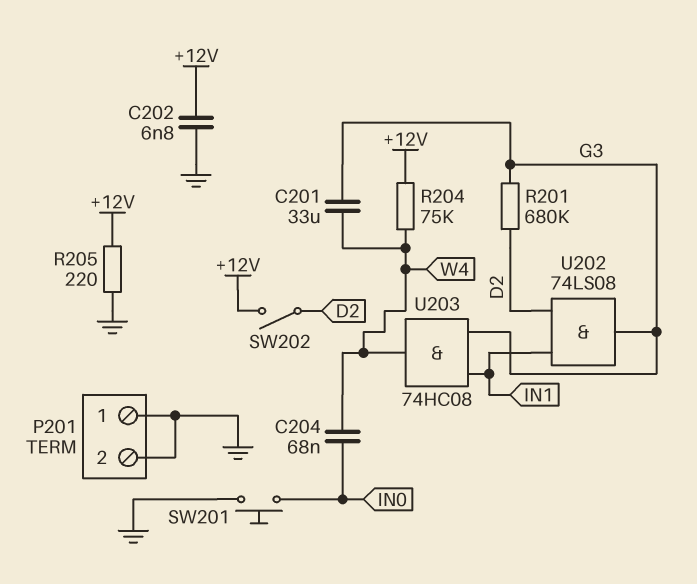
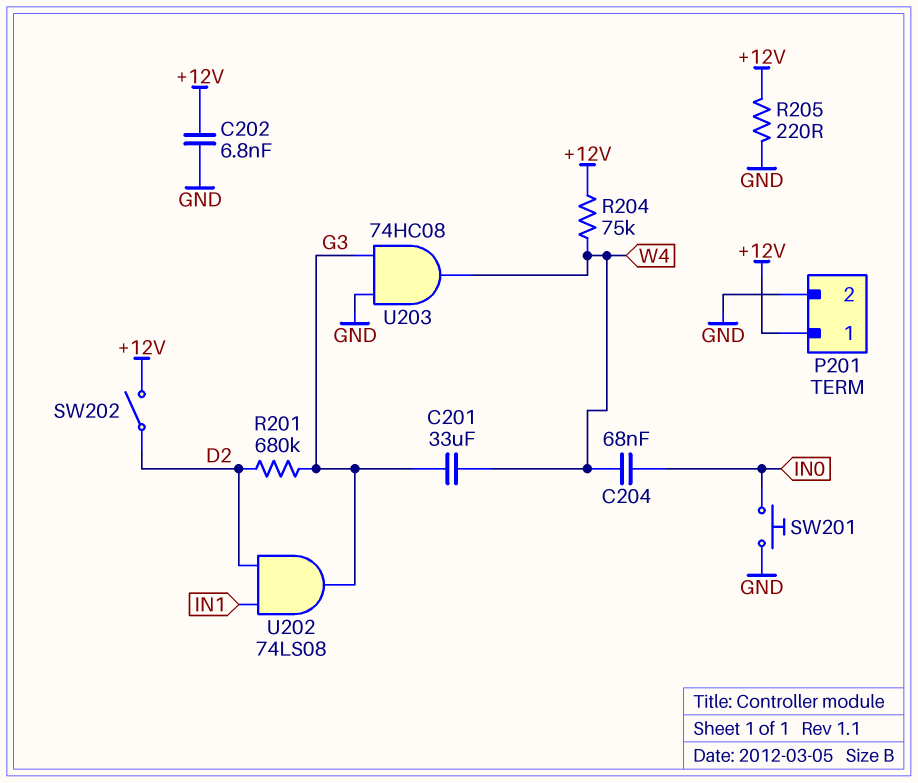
P201 pin 1: GND -> +12V
U203: AND 74HC08 (in G3, in IN1, out W4) -> AND 74HC08 (in G3, in GND, out W4)

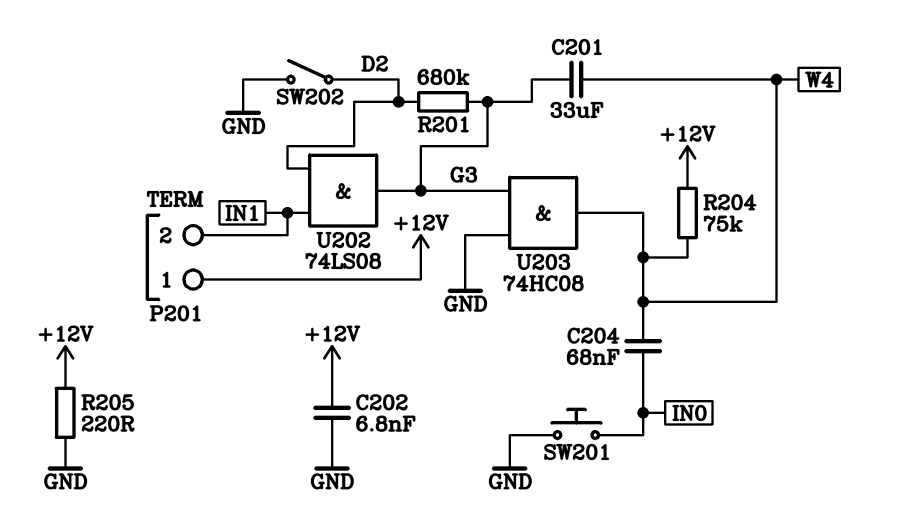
P201 pin 2: GND -> IN1
SW202: switch (+12V, D2) -> switch (D2, GND)

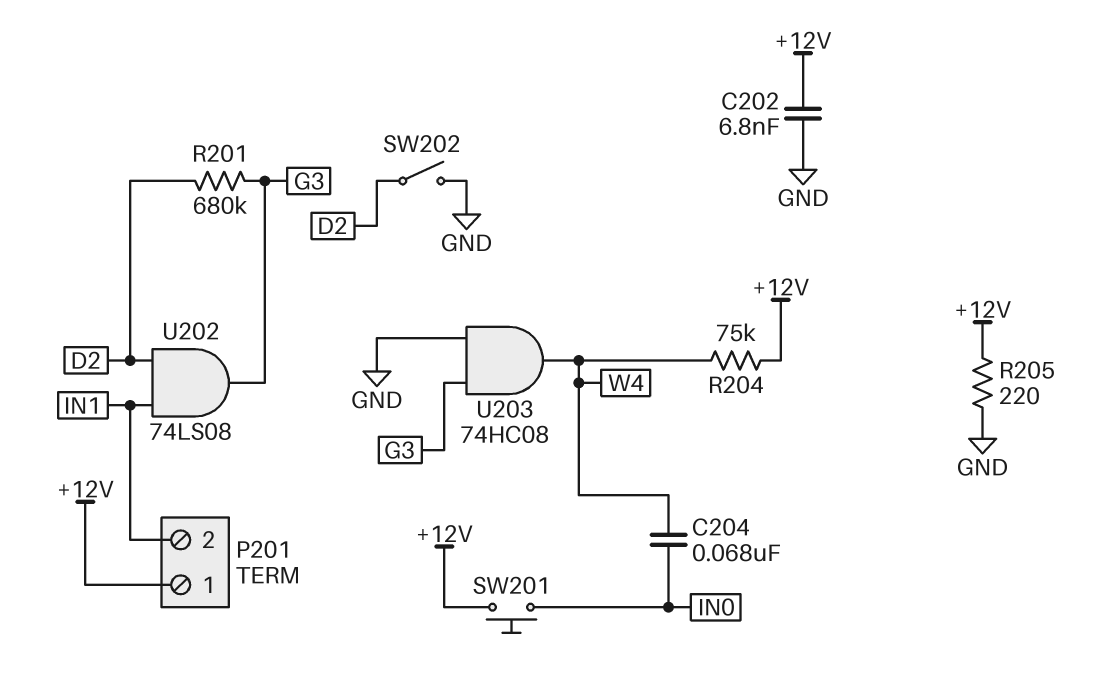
C201: 33uF (G3, W4) -> none
SW201: button (GND, IN0) -> button (+12V, IN0)

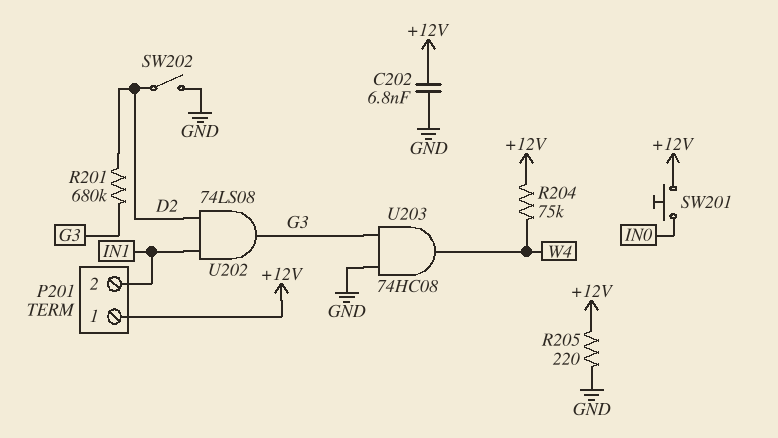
C204: 68nF (IN0, W4) -> none

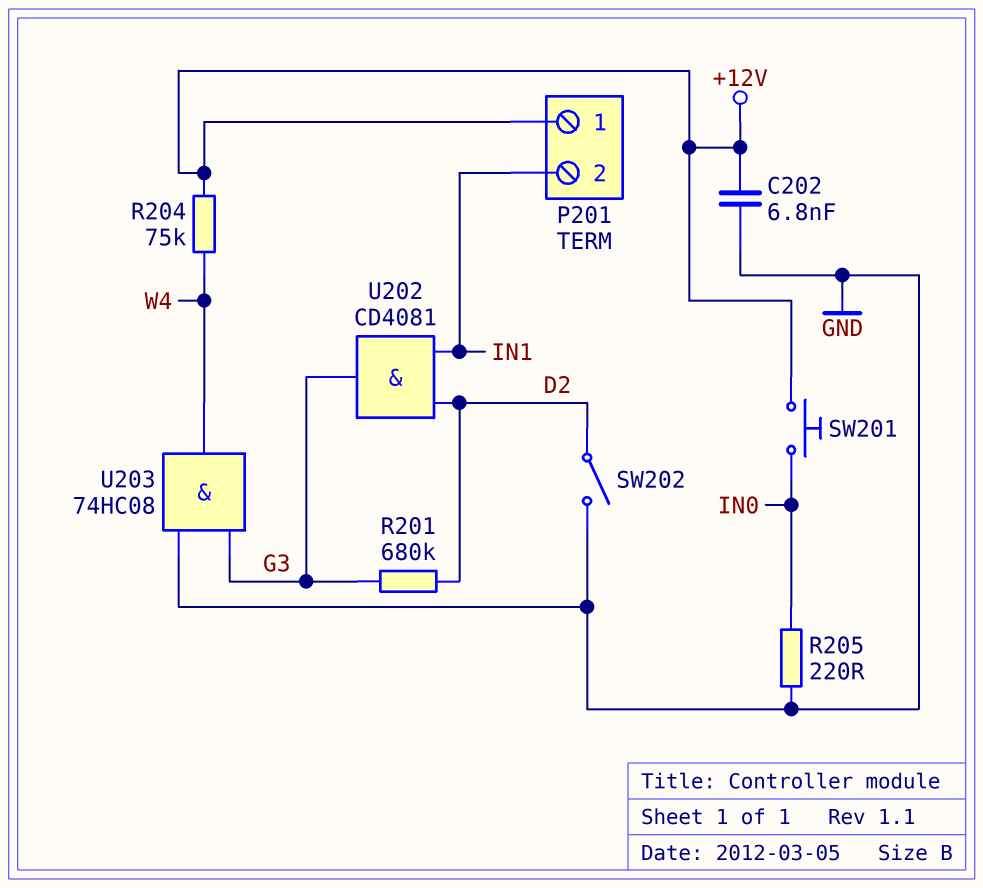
R205: 220 (+12V, GND) -> 220 (GND, IN0)
U202: AND 74LS08 (in D2, in IN1, out G3) -> AND CD4081 (in D2, in IN1, out G3)

